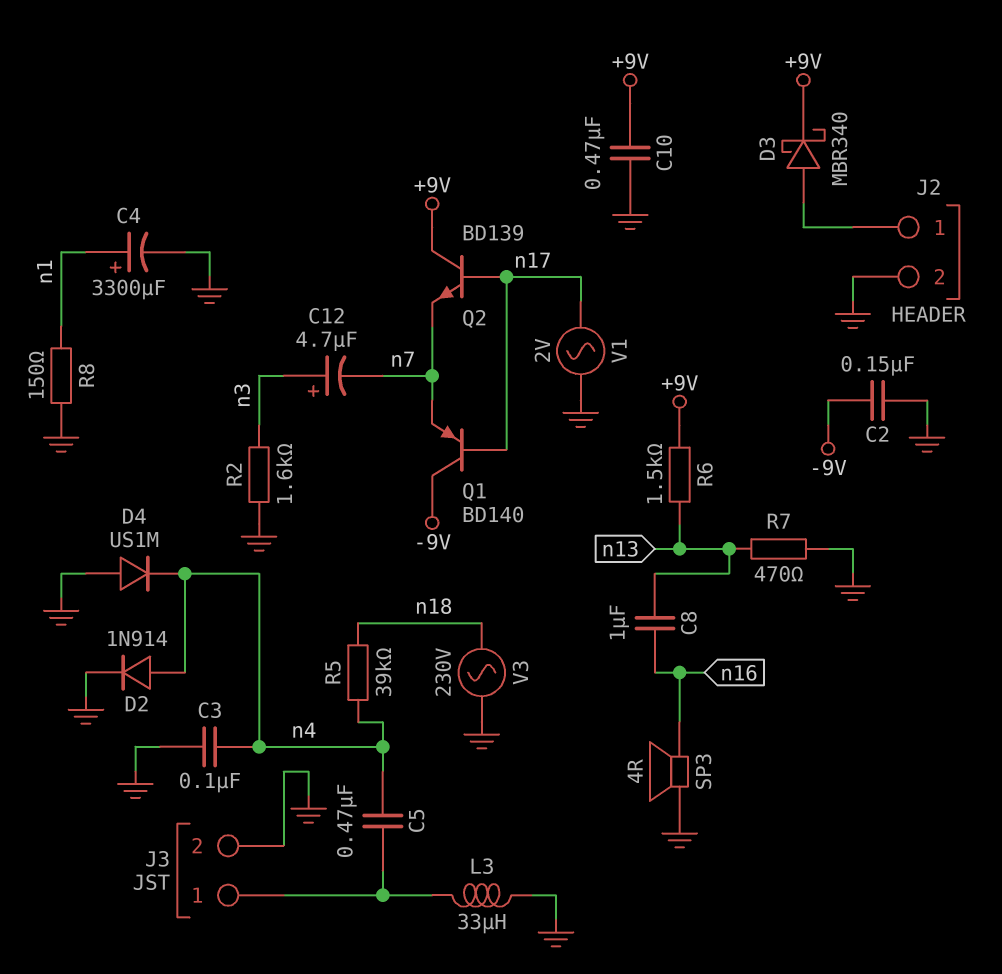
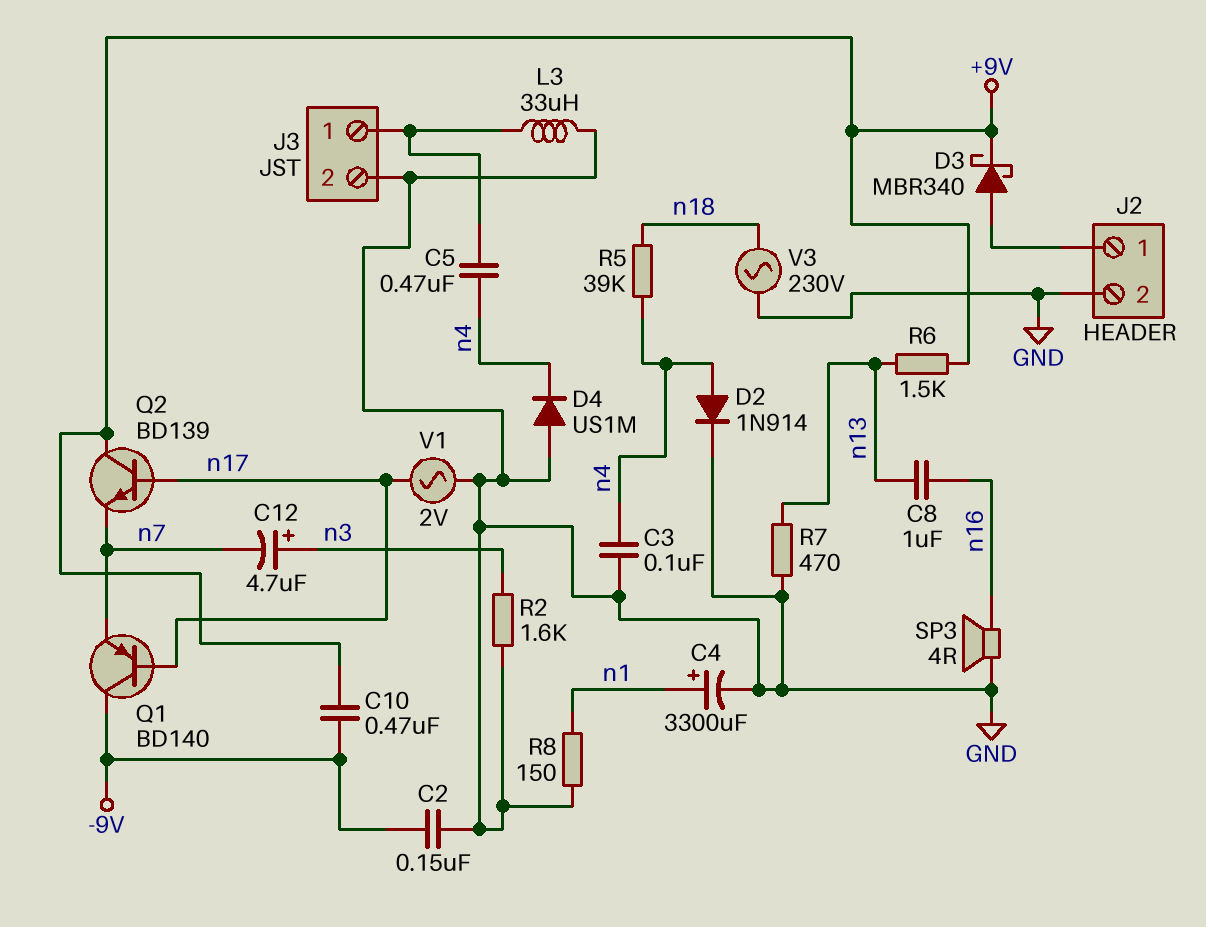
C10: 470nF (+9V, GND) -> 470nF (+9V, -9V)

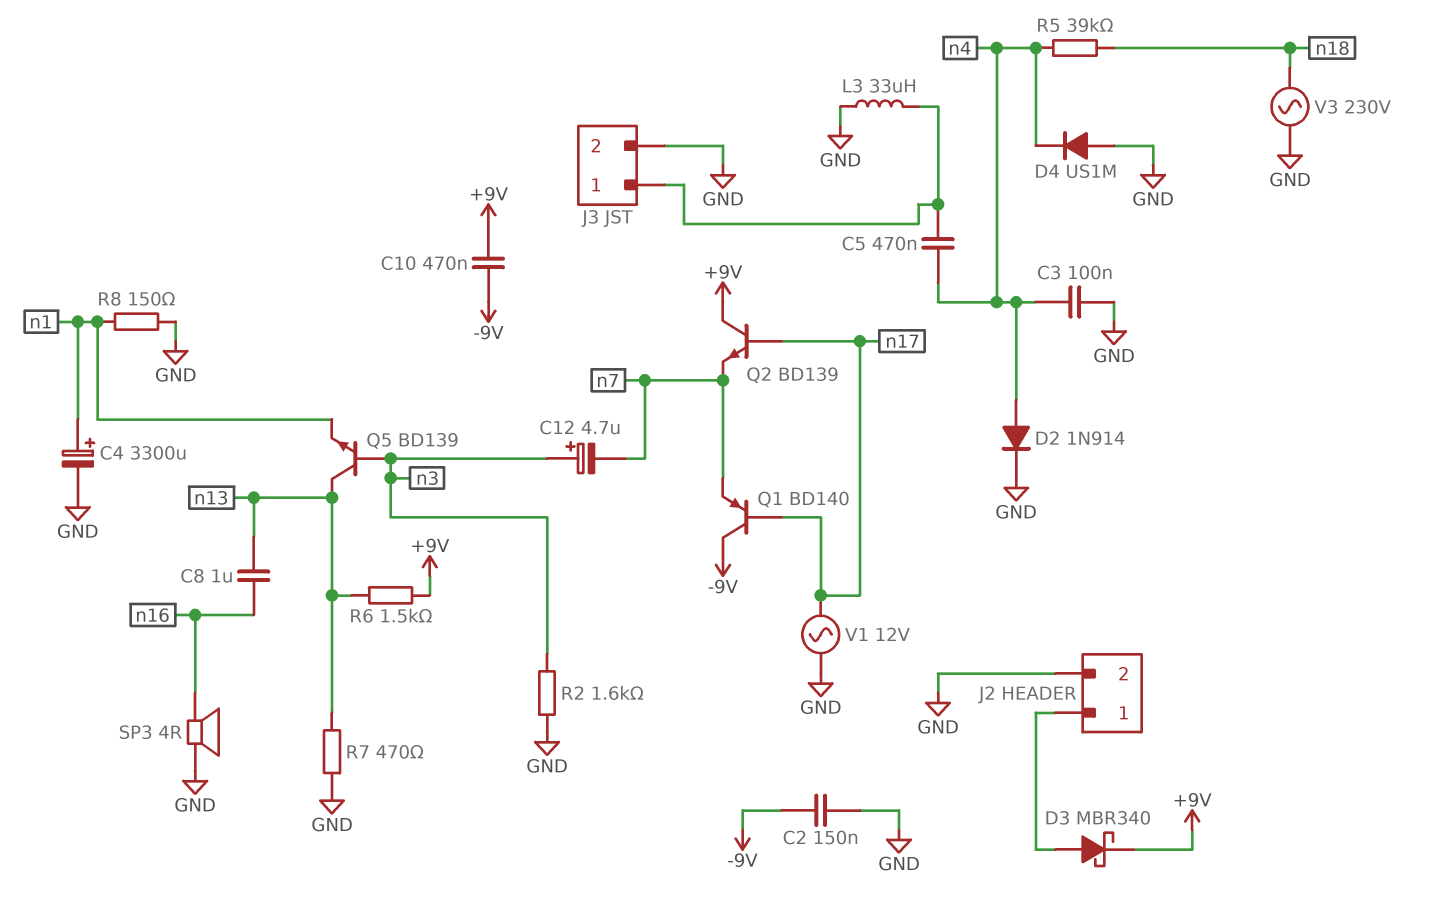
Q5: none -> NPN BD139 (B n3, C n13, E n1)
V1: AC 2V (GND, n17) -> AC 12V (GND, n17)

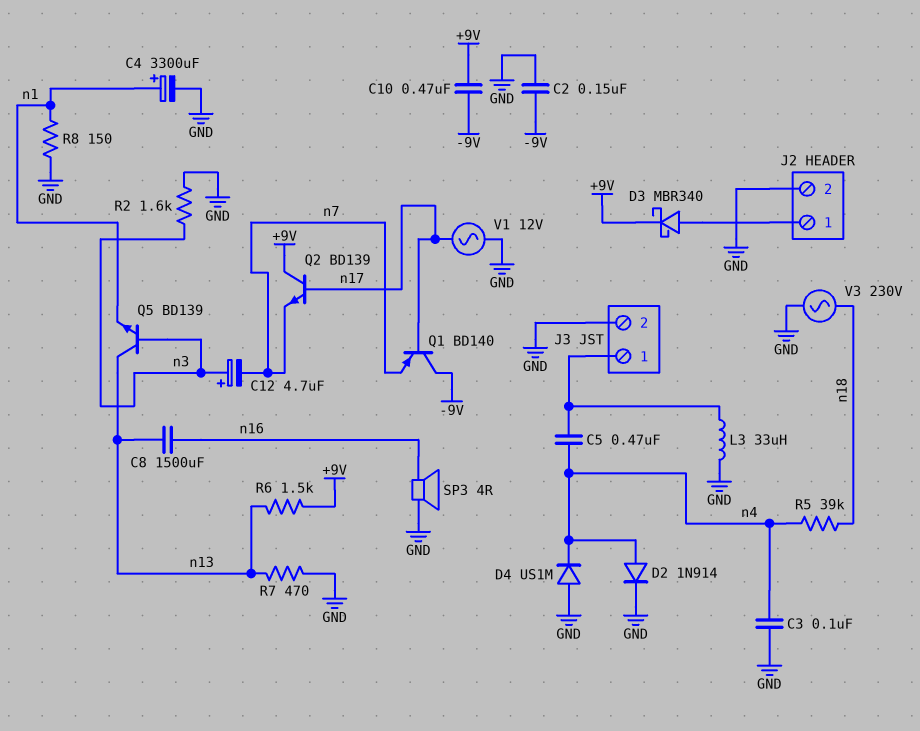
C8: 1uF (n13, n16) -> 1500uF (n13, n16)

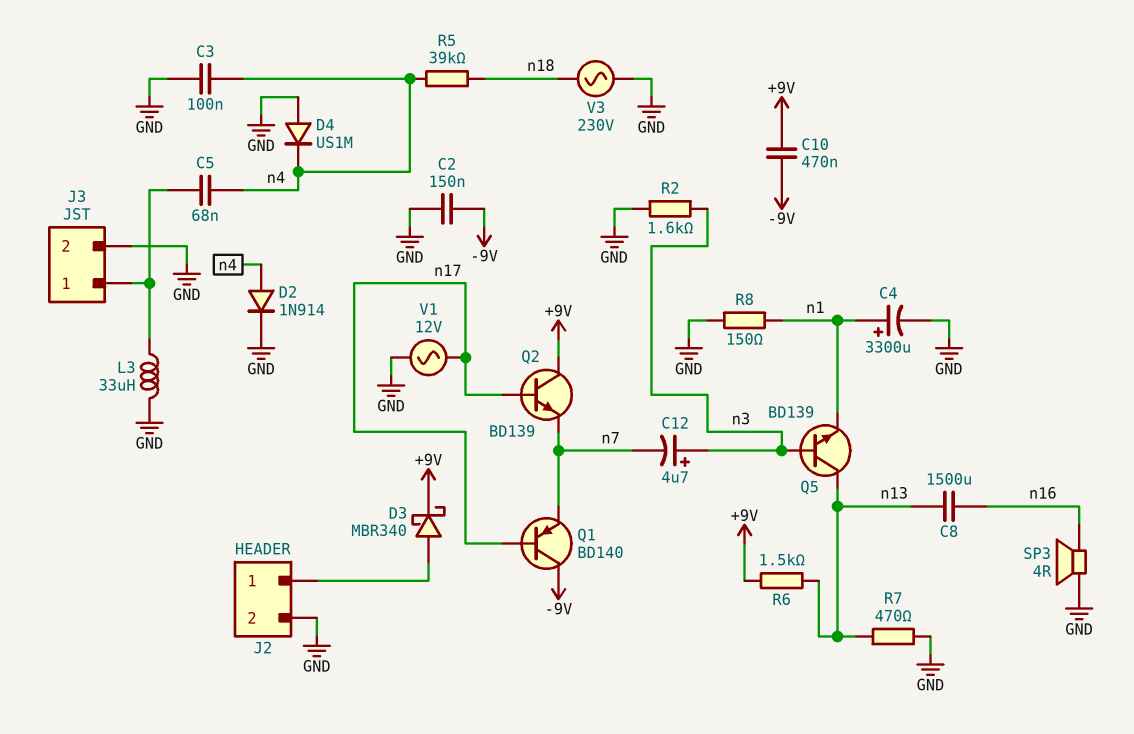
C5: 470nF (J3/1, n4) -> 68nF (J3/1, n4)

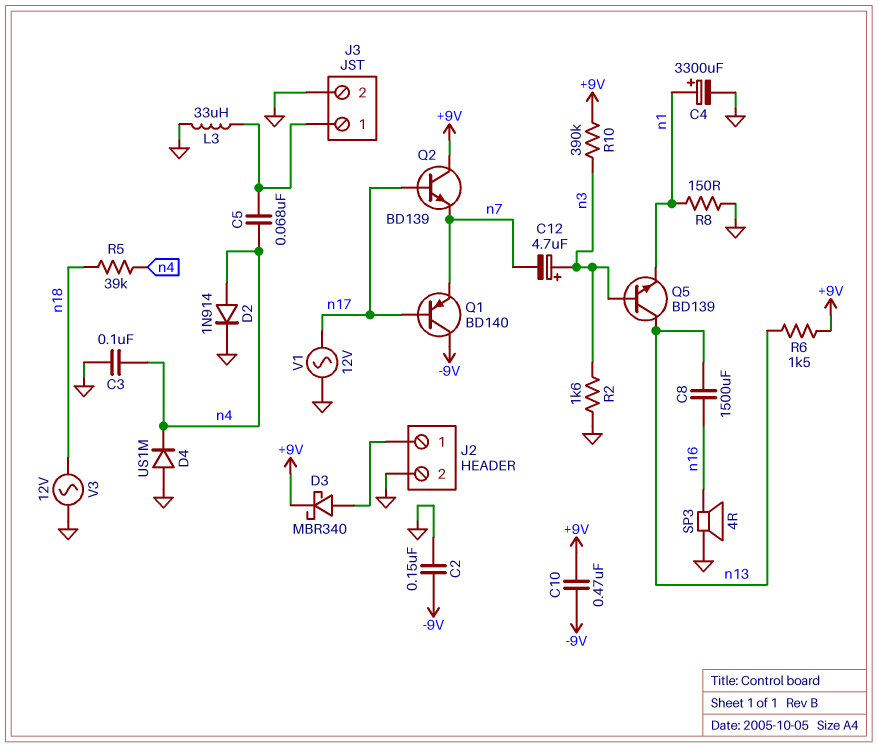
R7: 470 (GND, n13) -> none
R10: none -> 390k (+9V, n3)
V3: AC 230V (GND, n18) -> AC 12V (GND, n18)

